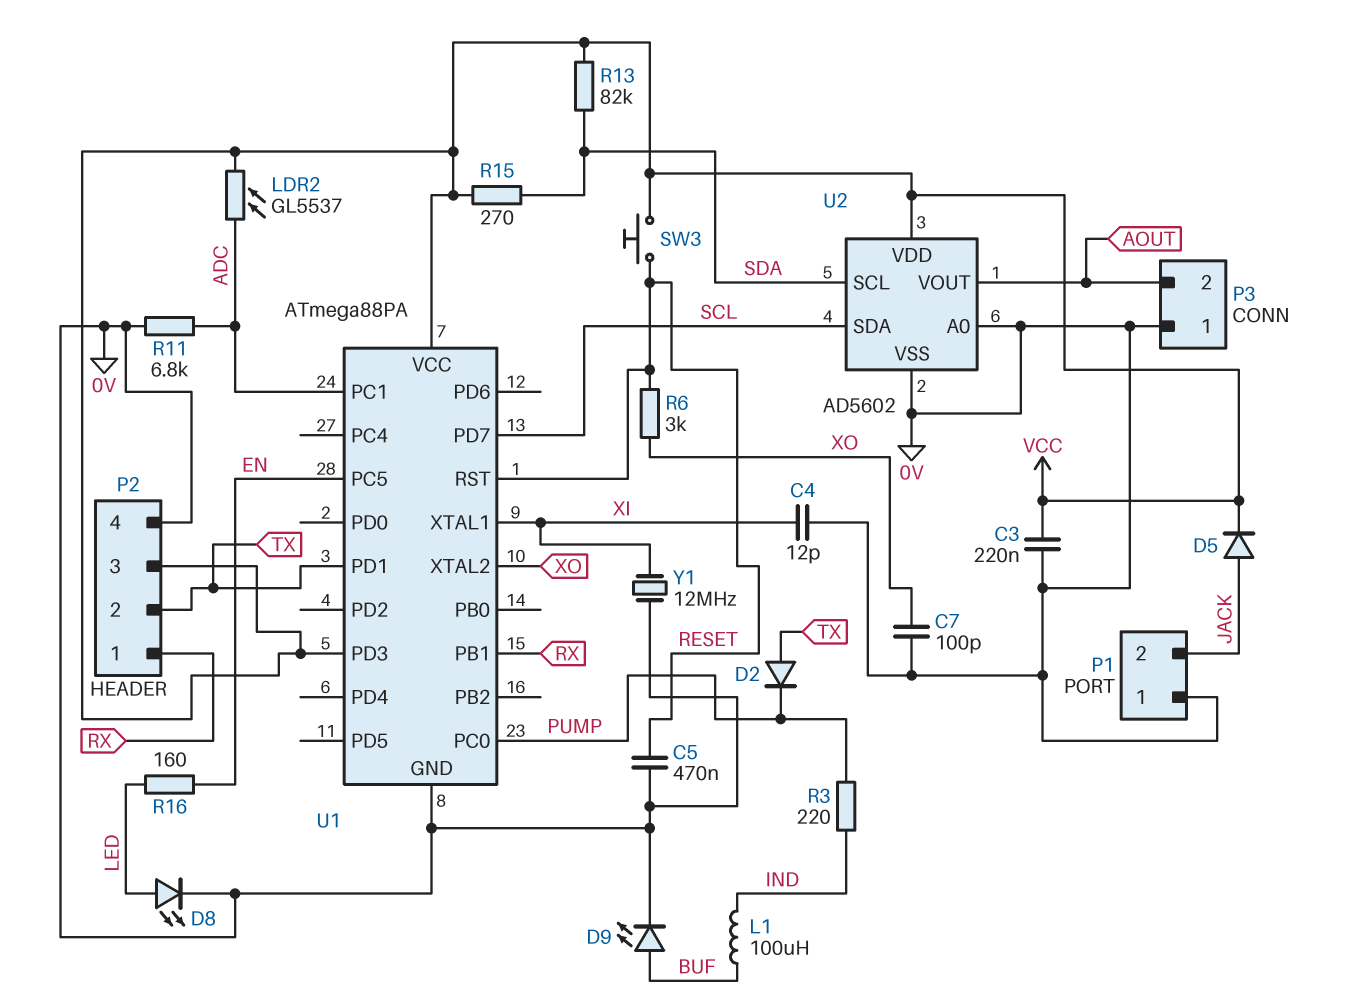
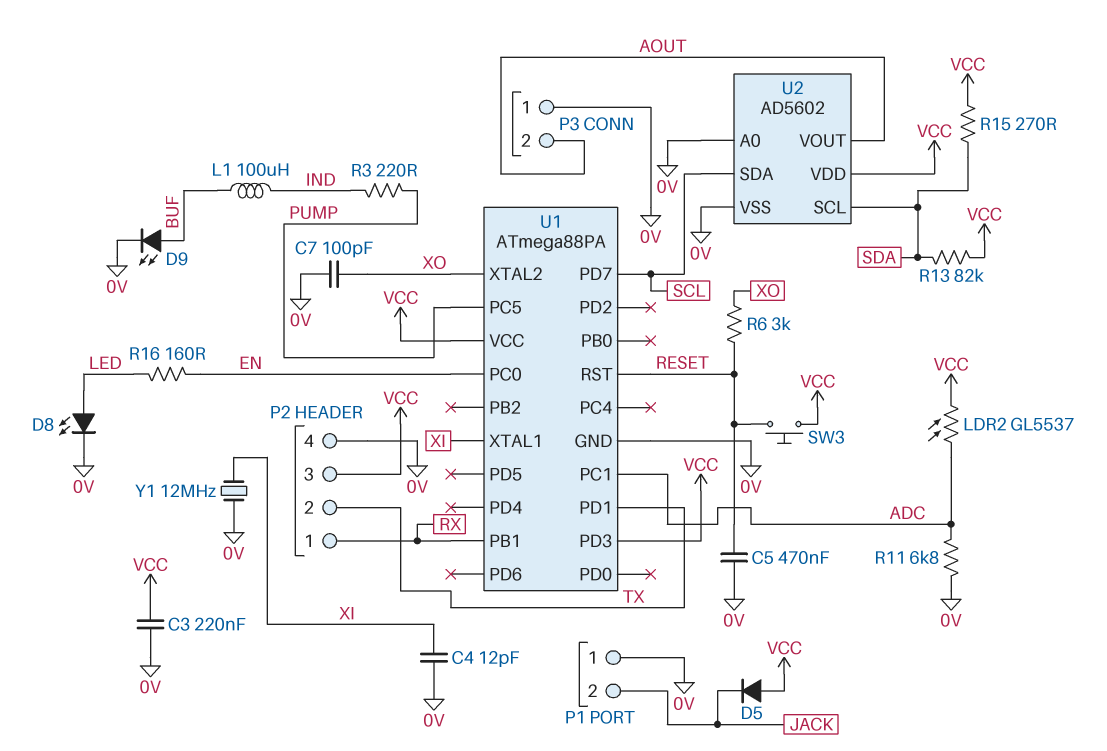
D2: diode (A TX, K PUMP) -> none
D5: diode (A JACK, K VCC) -> diode (A VCC, K JACK)
U1 pin PC0: PUMP -> EN
U1 pin PC5: EN -> PUMP

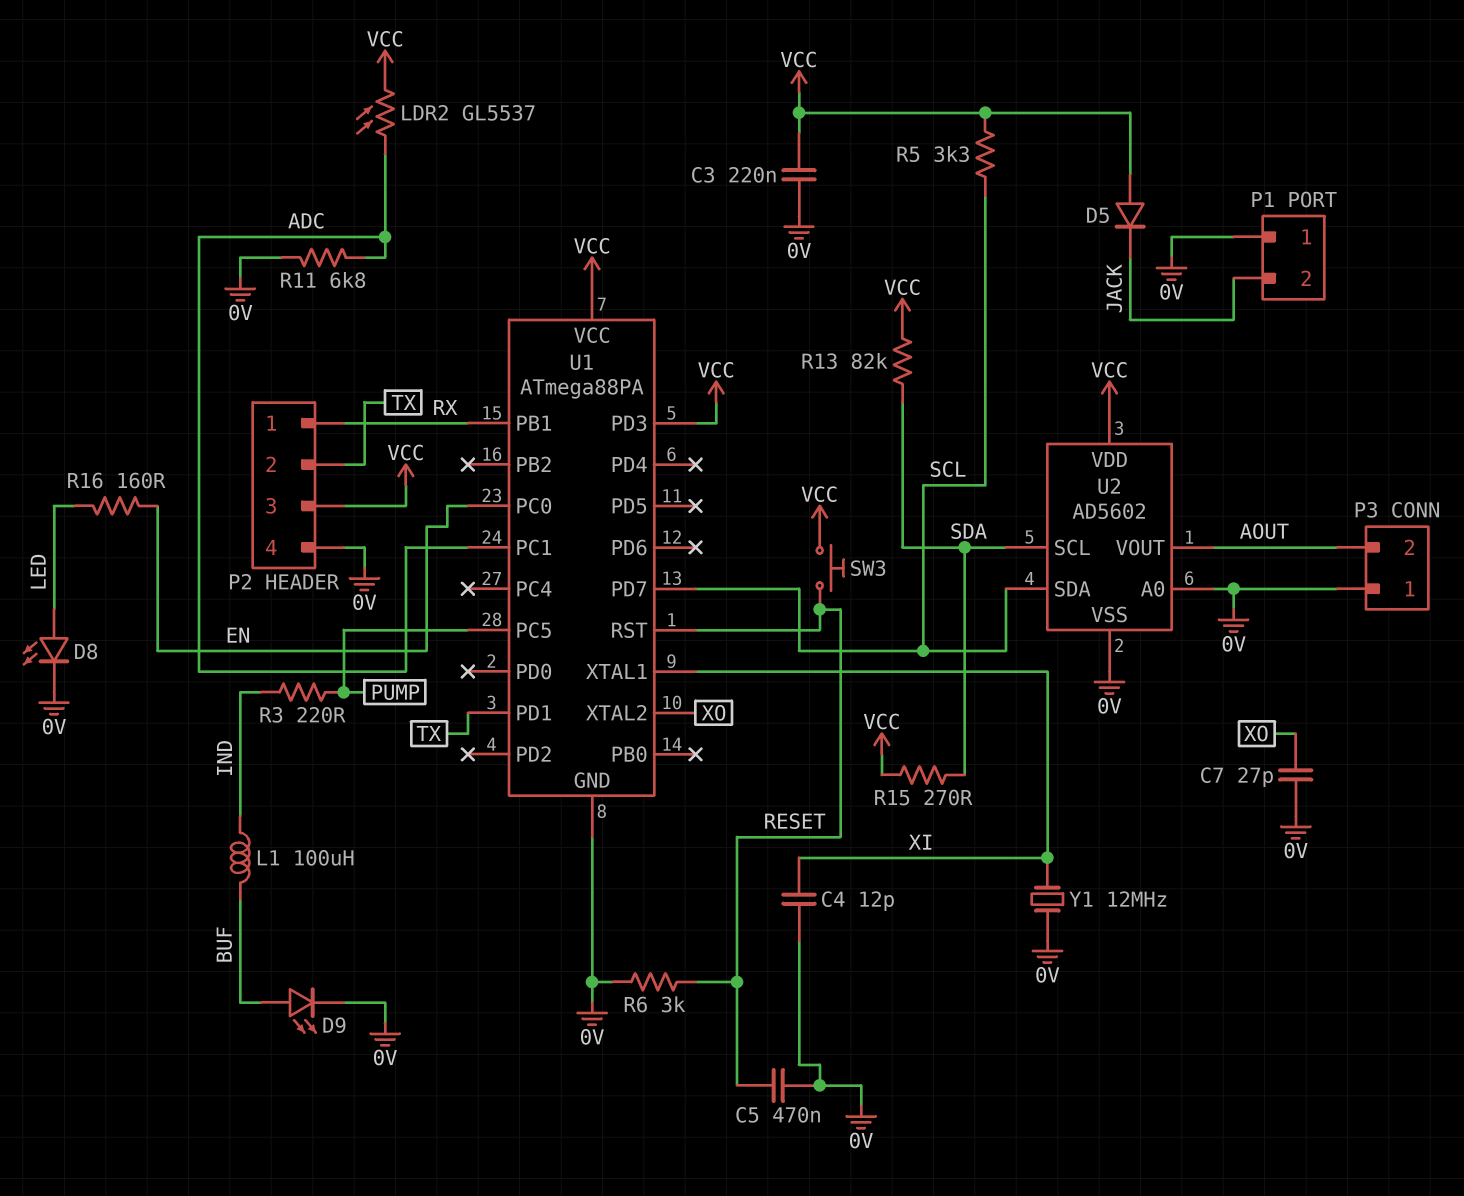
C7: 100pF (0V, XO) -> 27pF (0V, XO)
R5: none -> 3.3k (SCL, VCC)
R6: 3k (RESET, XO) -> 3k (0V, RESET)

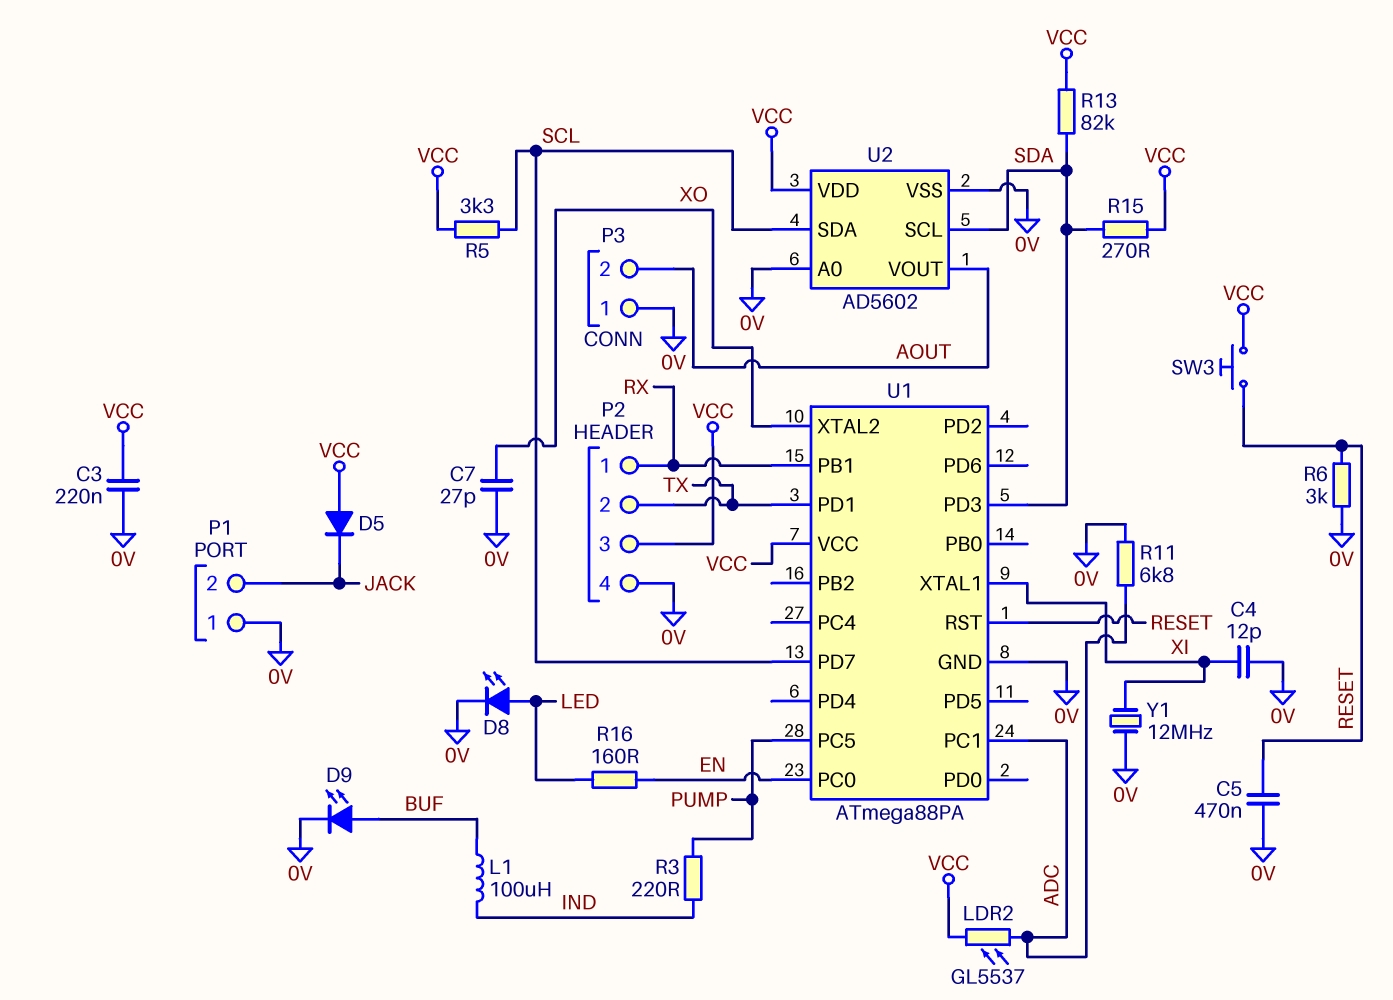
U1 pin PD3: VCC -> SDA

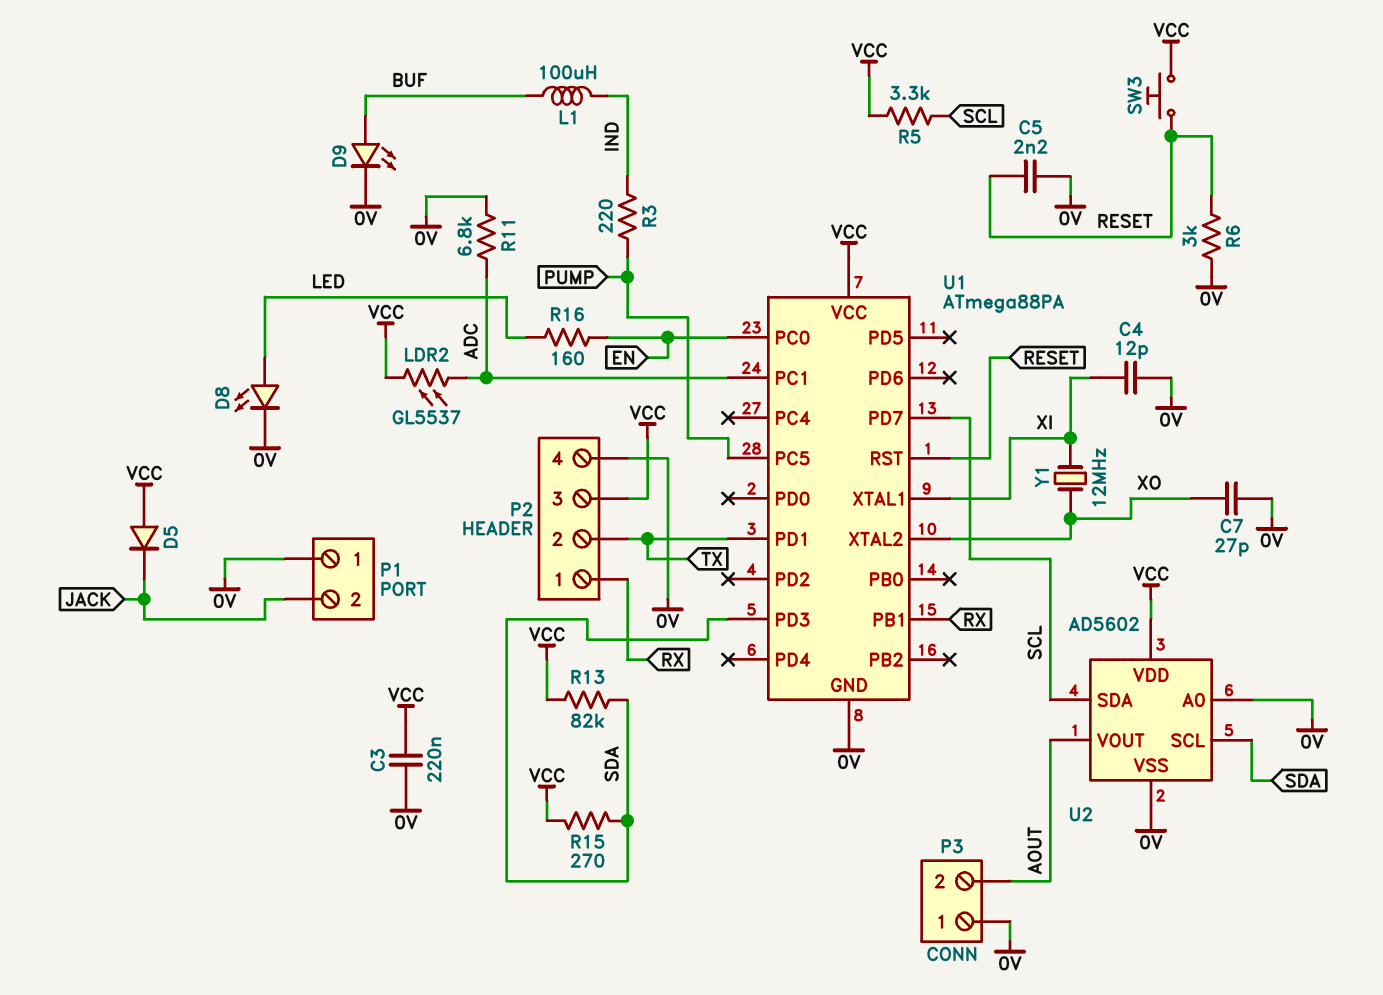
C5: 470nF (0V, RESET) -> 2.2nF (0V, RESET)
Y1: 12MHz (0V, XI) -> 12MHz (XI, XO)

